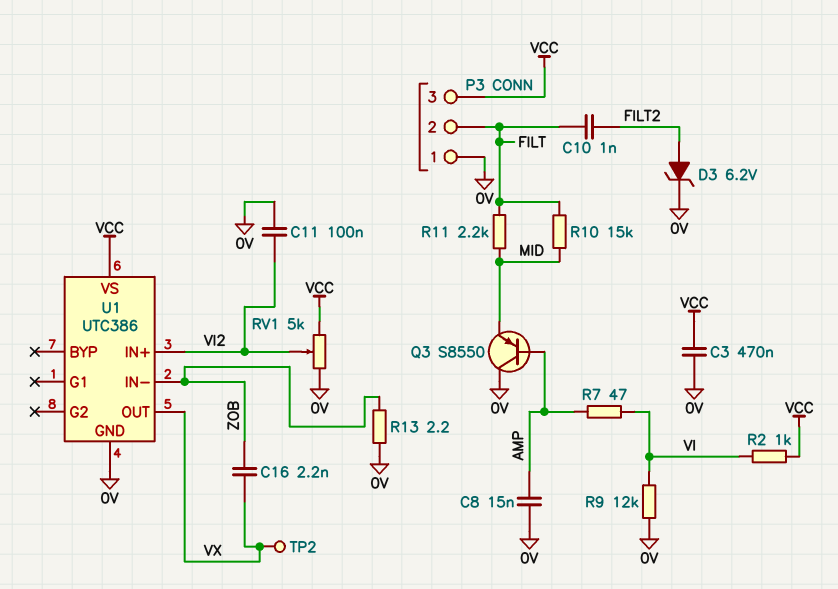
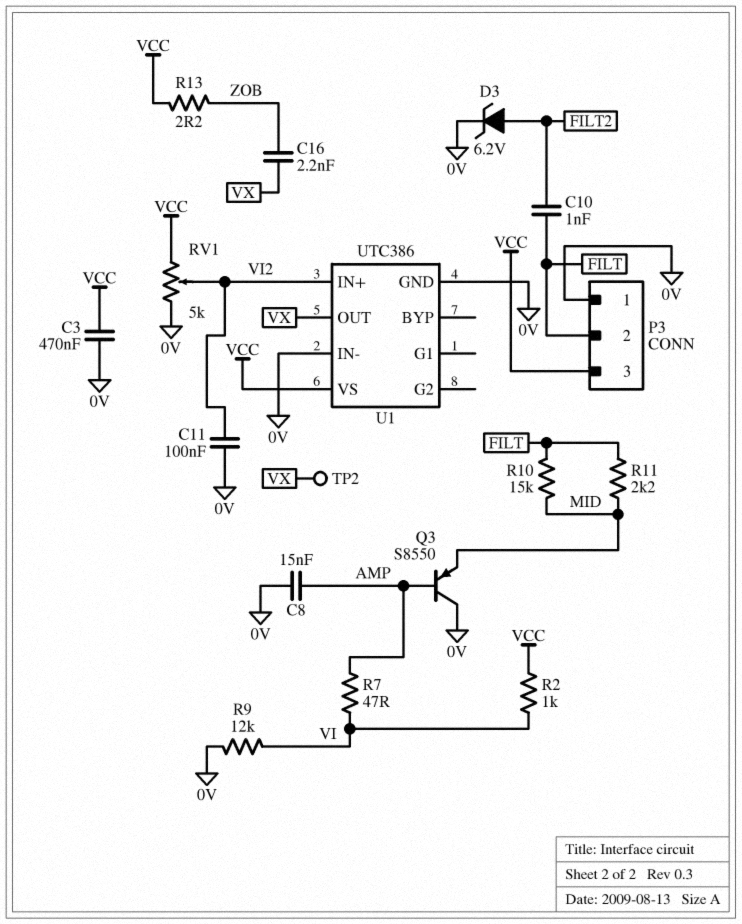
R13: 2.2 (0V, ZOB) -> 2.2 (VCC, ZOB)
U1 pin IN-: ZOB -> 0V

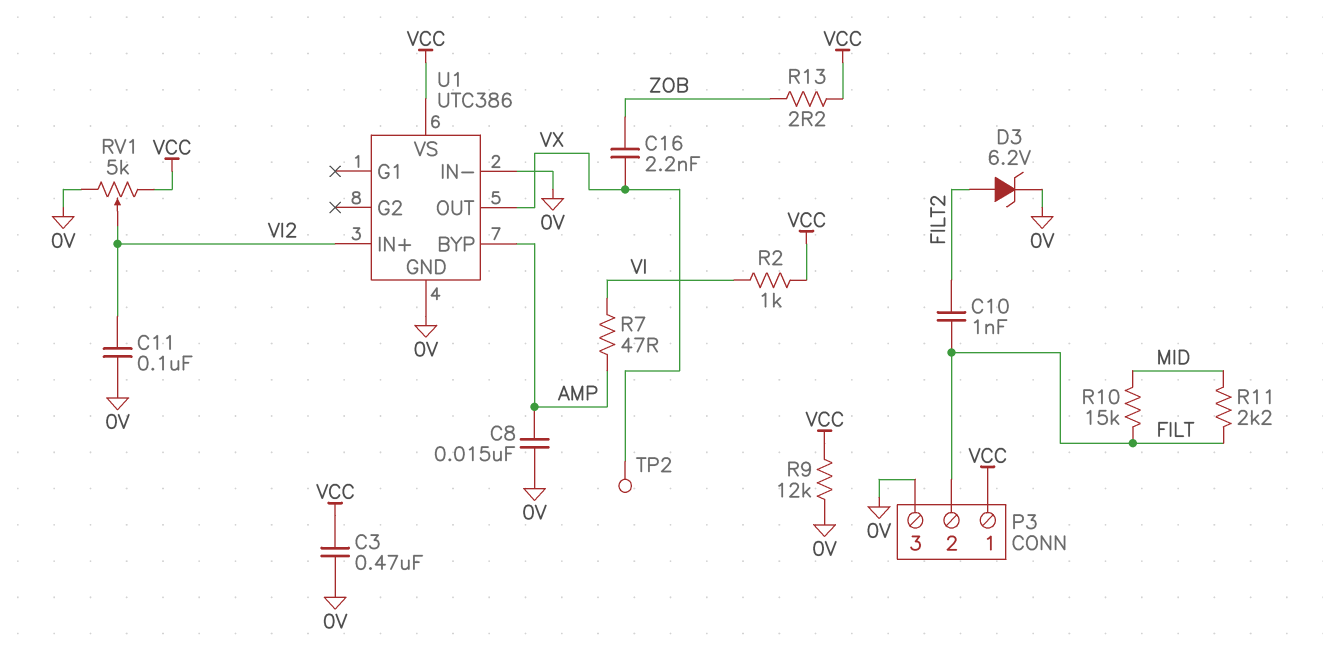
P3 pin 1: 0V -> VCC
P3 pin 3: VCC -> 0V
Q3: PNP S8550 (B AMP, C 0V, E MID) -> none
R9: 12k (0V, VI) -> 12k (0V, VCC)
U1 pin BYP: none -> AMP

